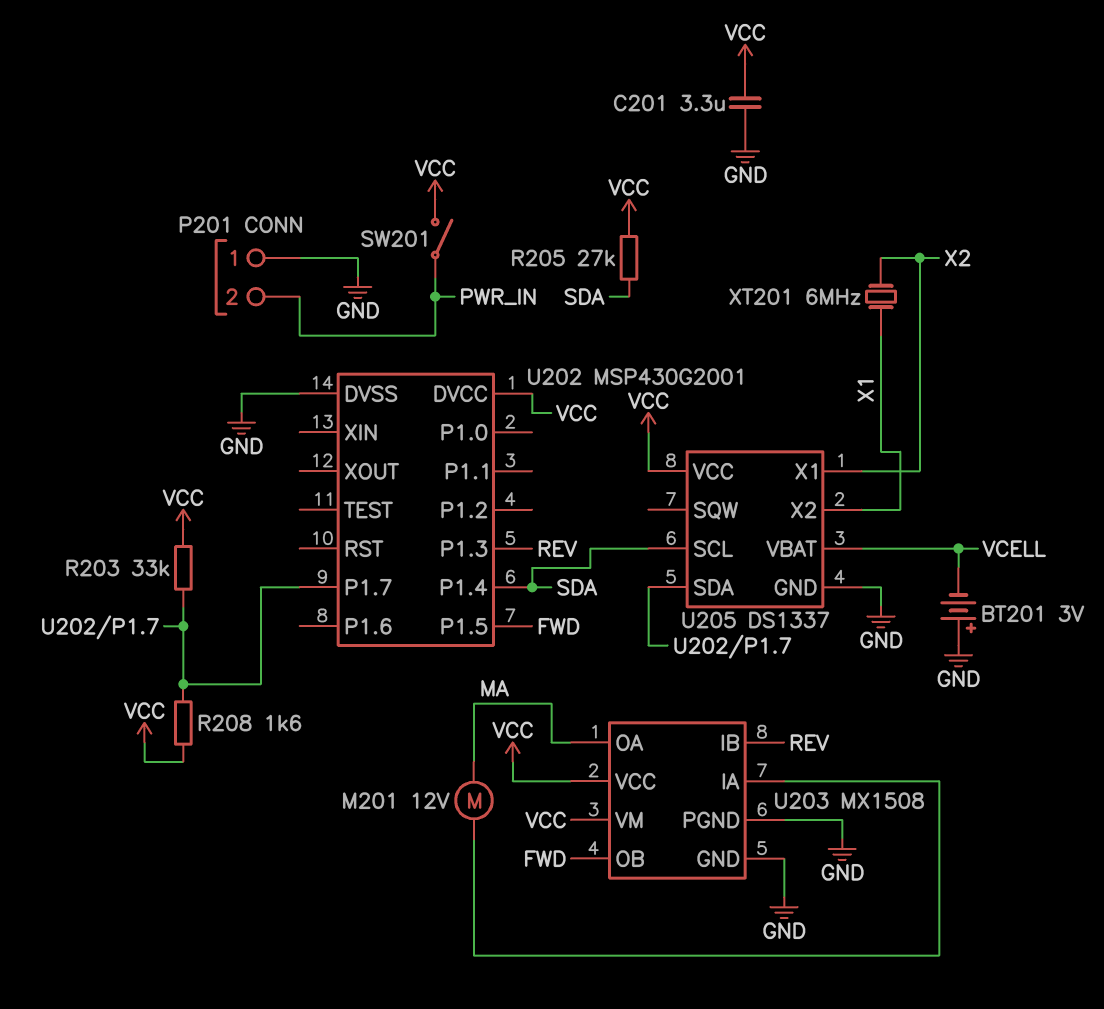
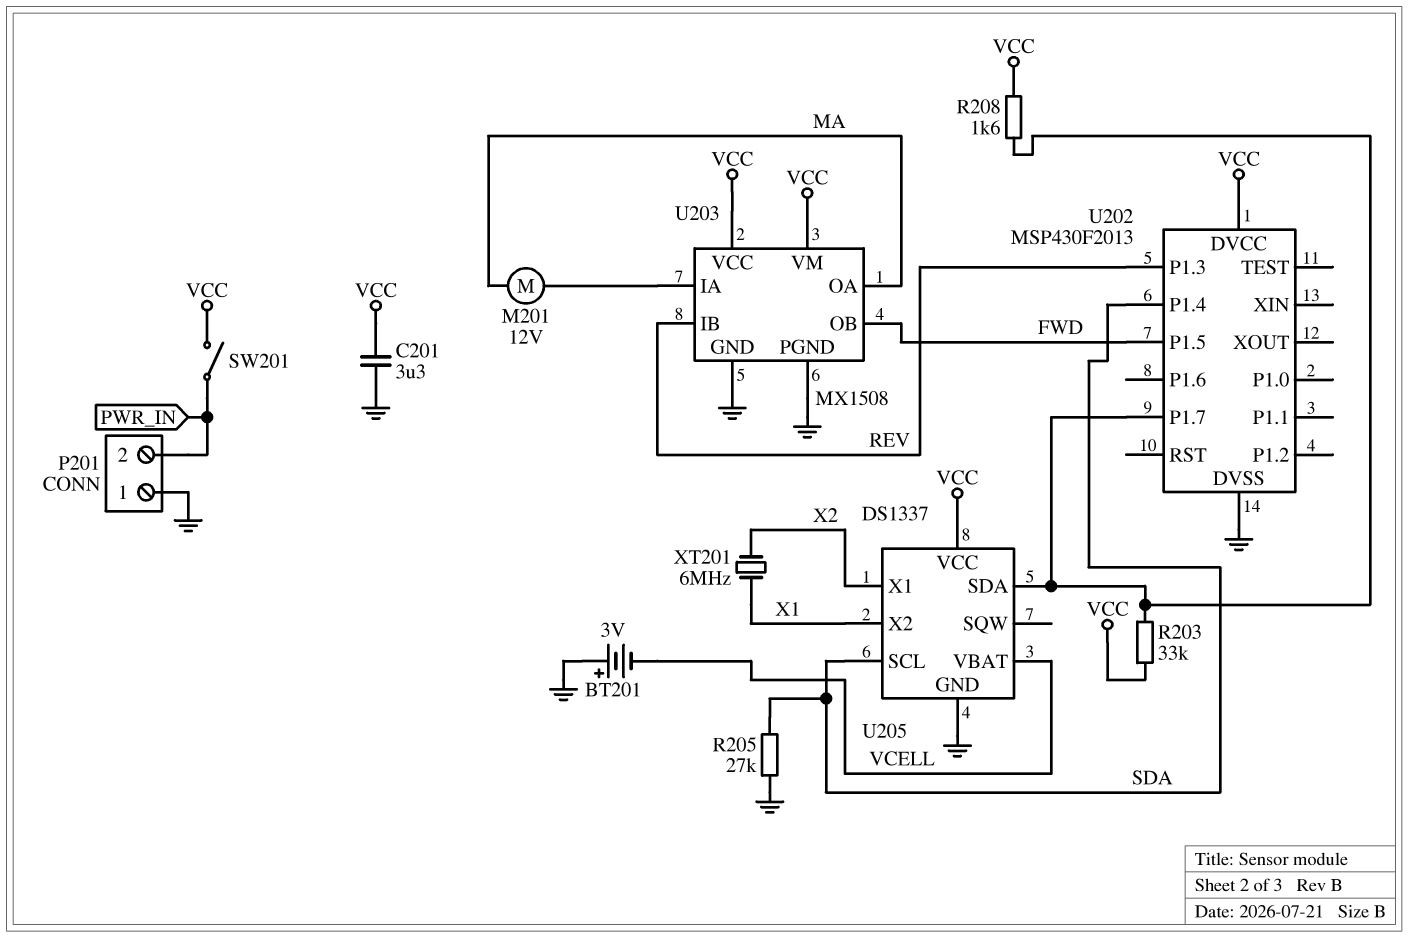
R205: 27k (SDA, VCC) -> 27k (GND, SDA)
U202: MSP430G2001 -> MSP430F2013

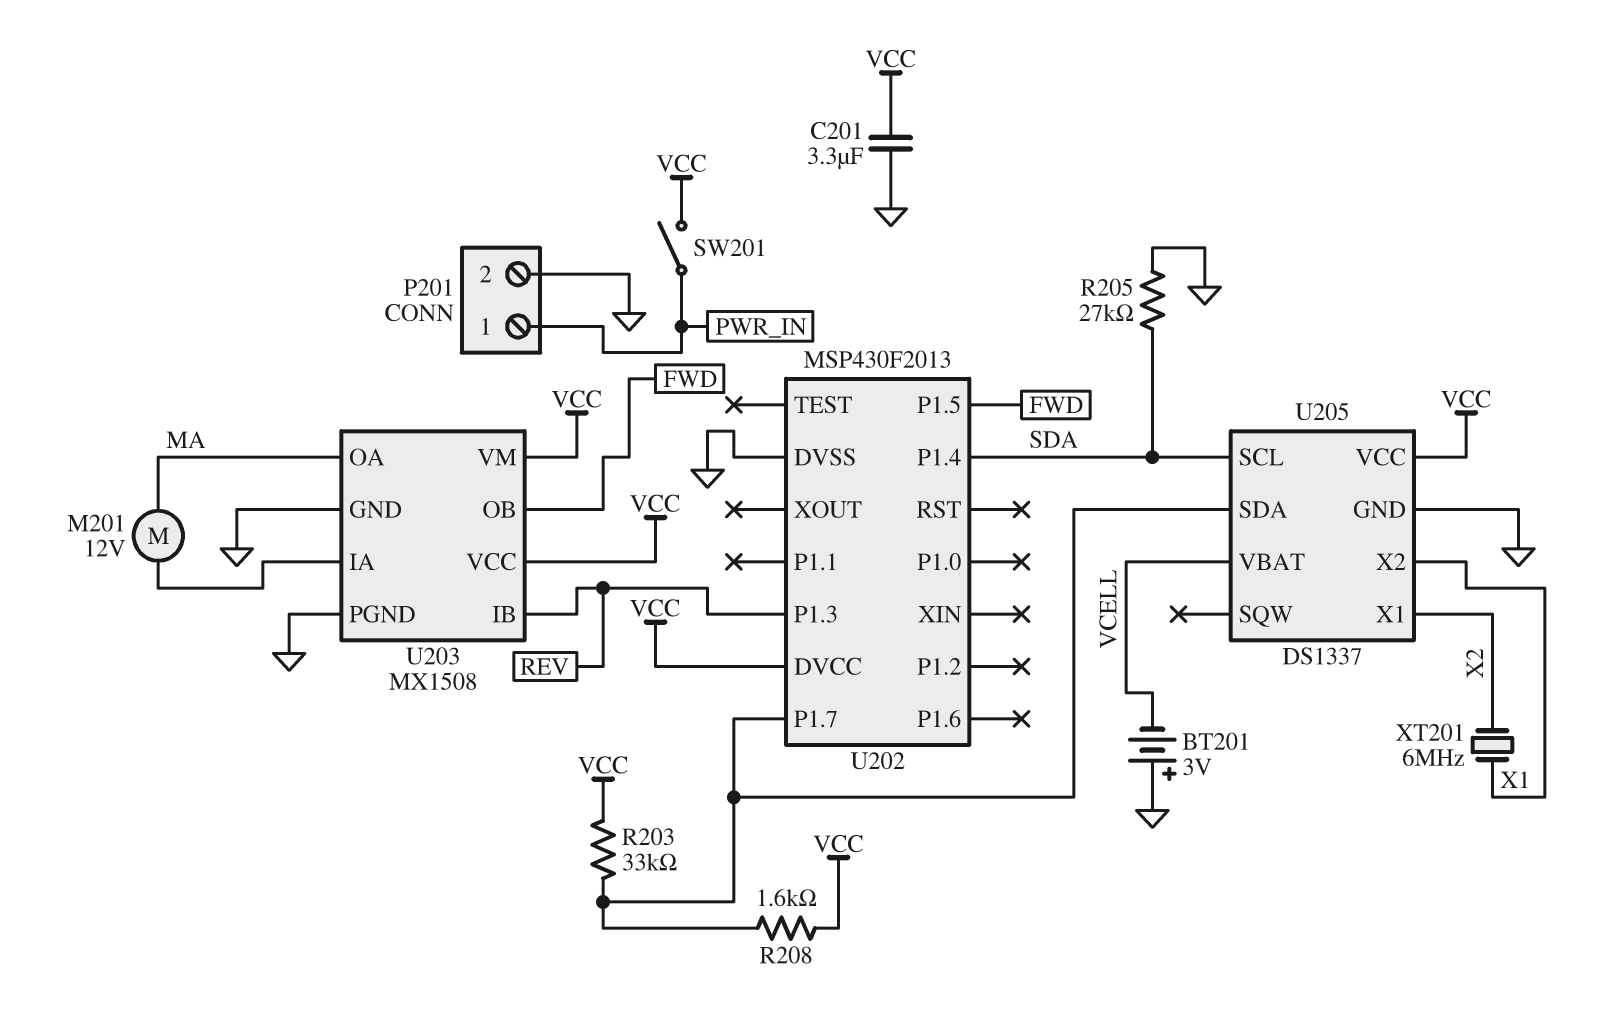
P201 pin 1: GND -> PWR_IN
P201 pin 2: PWR_IN -> GND

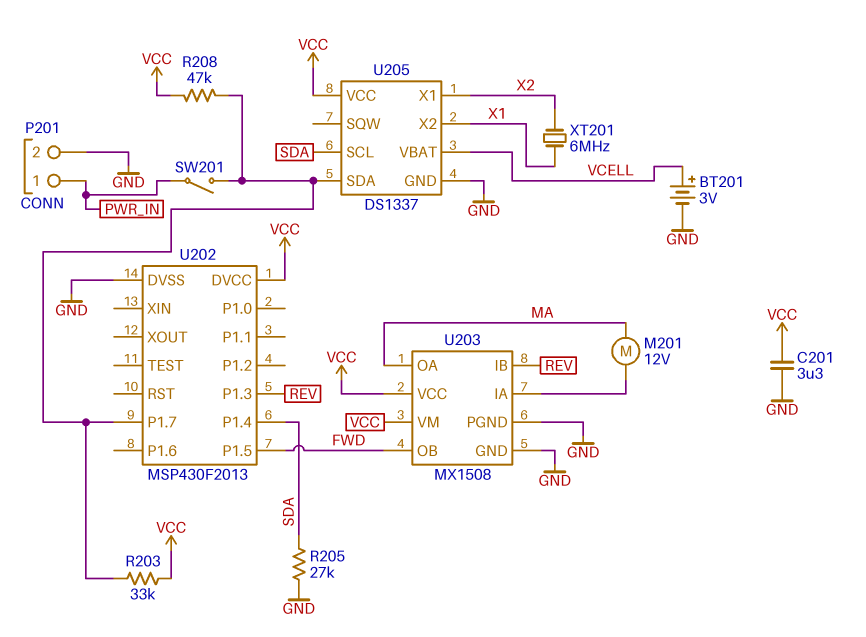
BT201: 3V (plus GND, minus VCELL) -> 3V (plus VCELL, minus GND)
R208: 1.6k (U202/P1.7, VCC) -> 47k (U202/P1.7, VCC)
SW201: switch (PWR_IN, VCC) -> switch (PWR_IN, U202/P1.7)

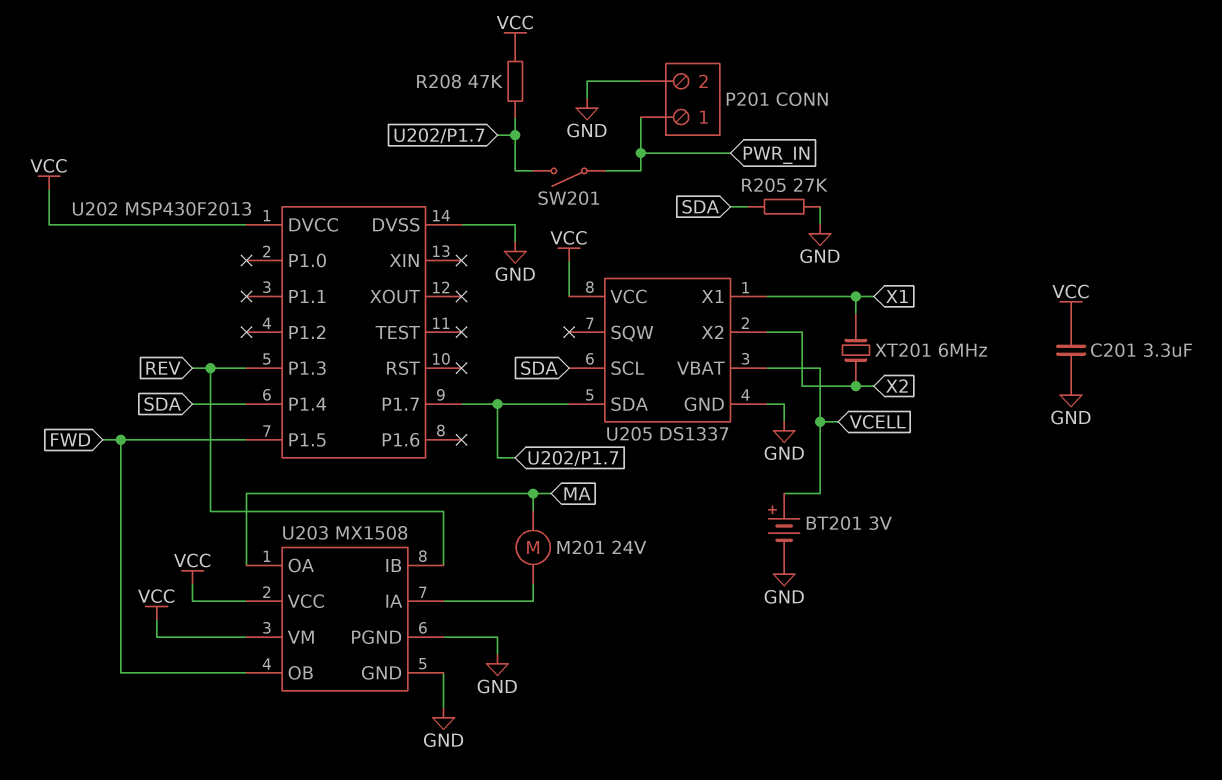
M201: motor 12V (MA, U203/IA) -> motor 24V (MA, U203/IA)
R203: 33k (U202/P1.7, VCC) -> none
U205 pin X1: X2 -> X1
U205 pin X2: X1 -> X2

